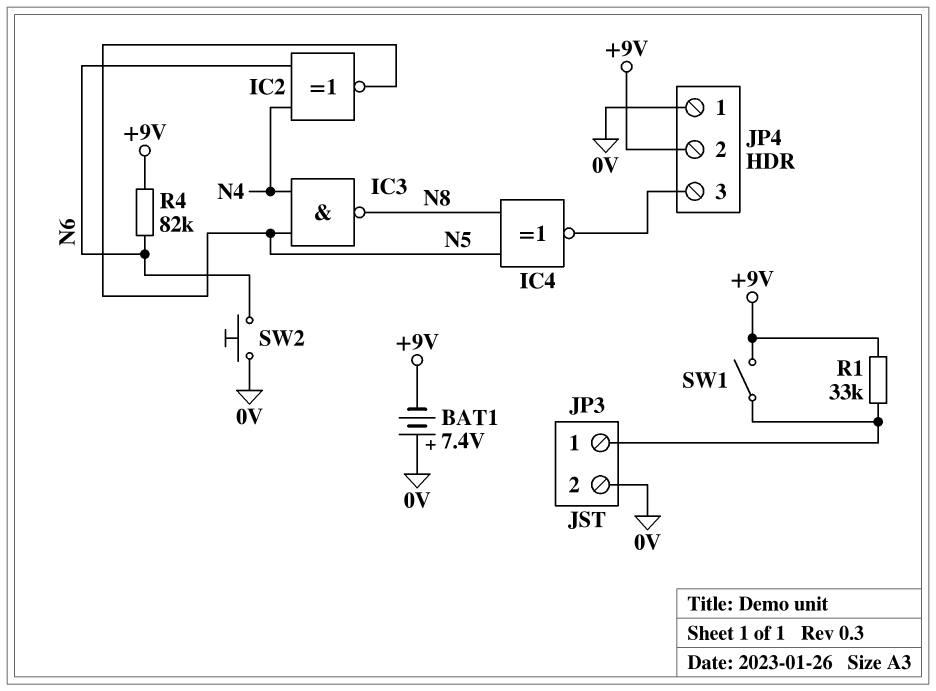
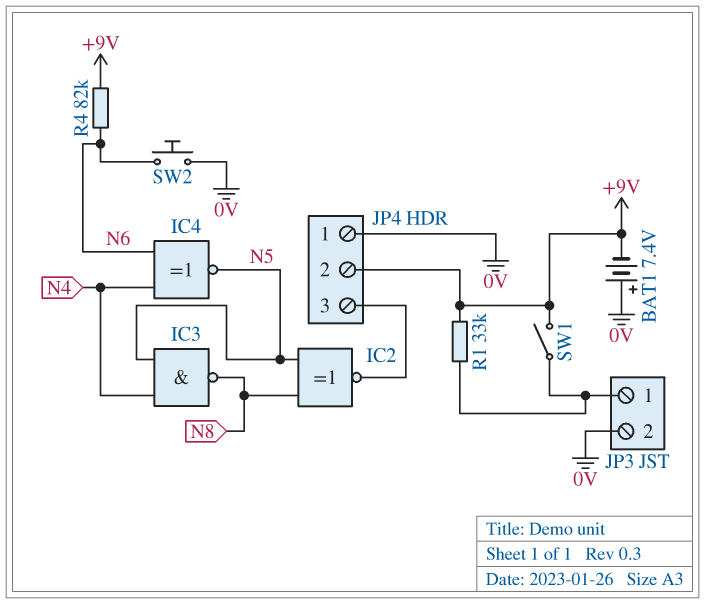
IC2: XNOR (in N4, in N6, out N5) -> XNOR (in N5, in N8, out JP4/3)
IC4: XNOR (in N5, in N8, out JP4/3) -> XNOR (in N4, in N6, out N5)

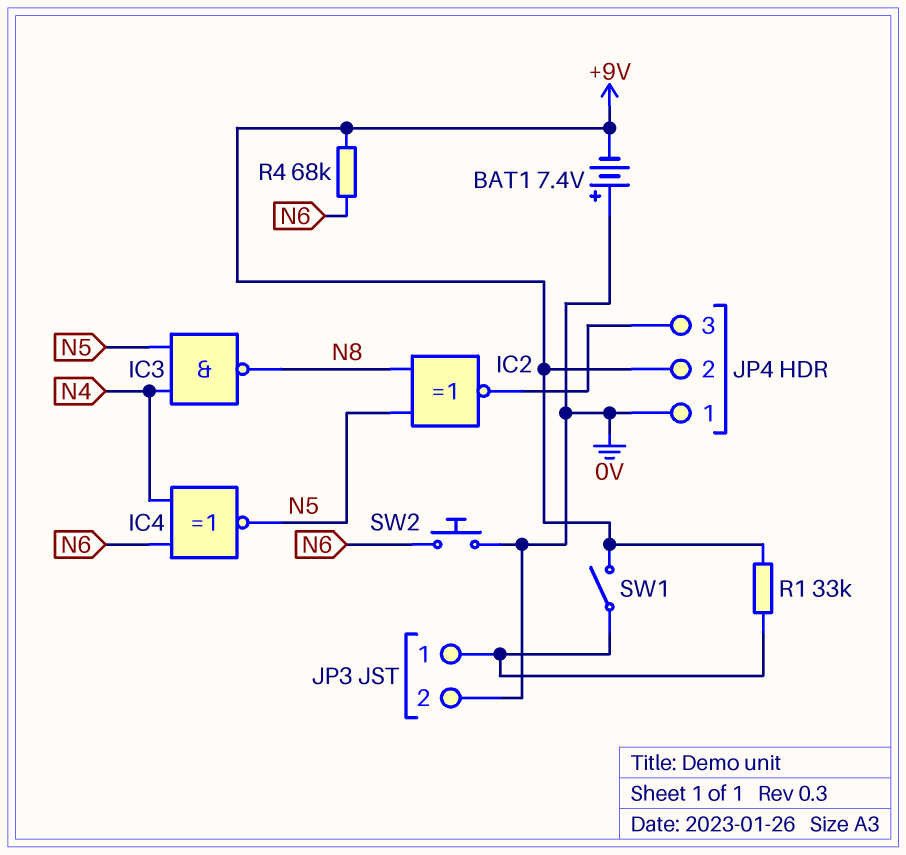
R4: 82k (+9V, N6) -> 68k (+9V, N6)

